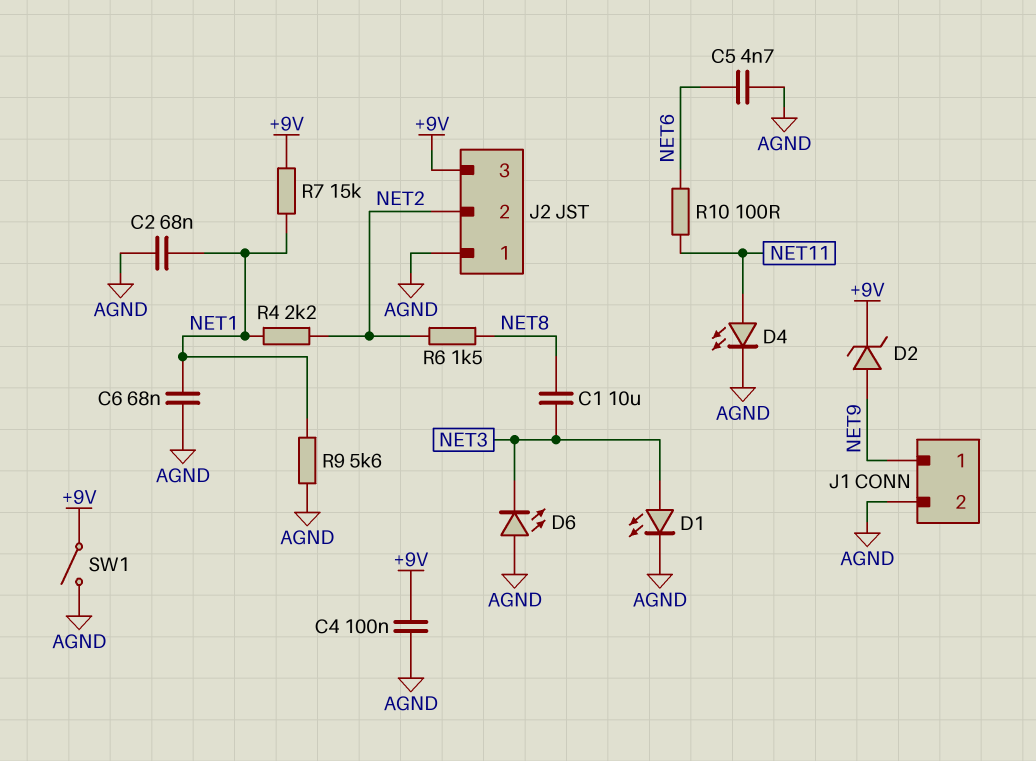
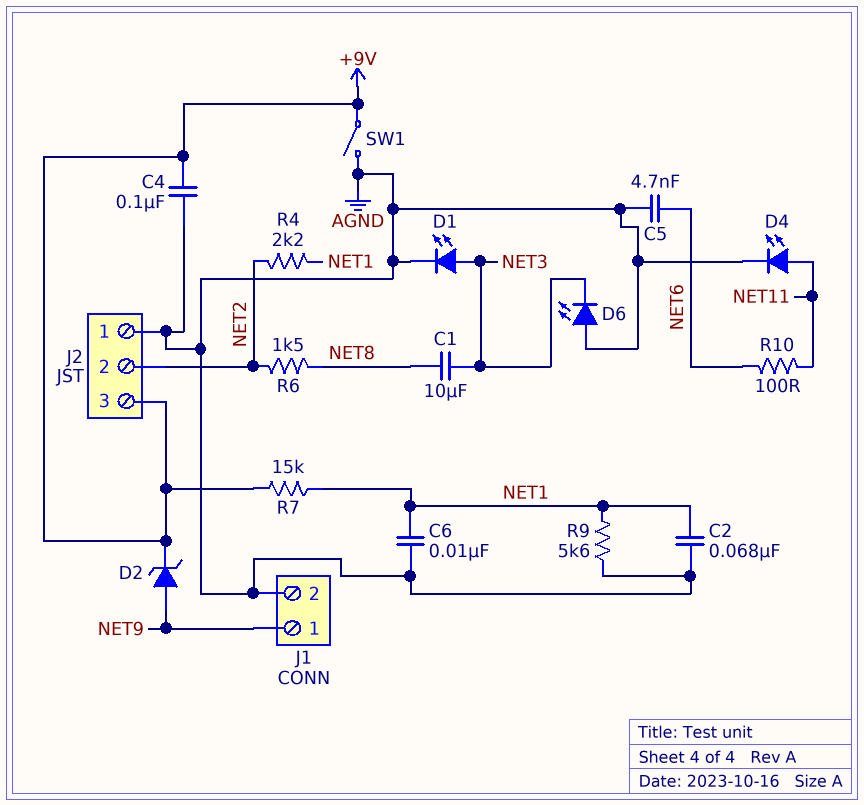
C6: 68nF (AGND, NET1) -> 10nF (AGND, NET1)

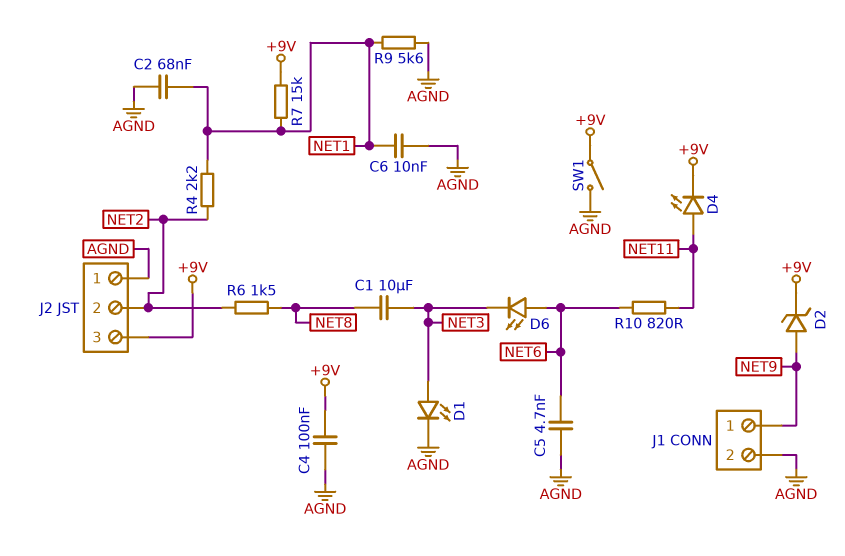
D4: LED (A NET11, K AGND) -> LED (A NET11, K +9V)
D6: LED (A AGND, K NET3) -> LED (A NET6, K NET3)
R10: 100 (NET6, NET11) -> 820 (NET6, NET11)

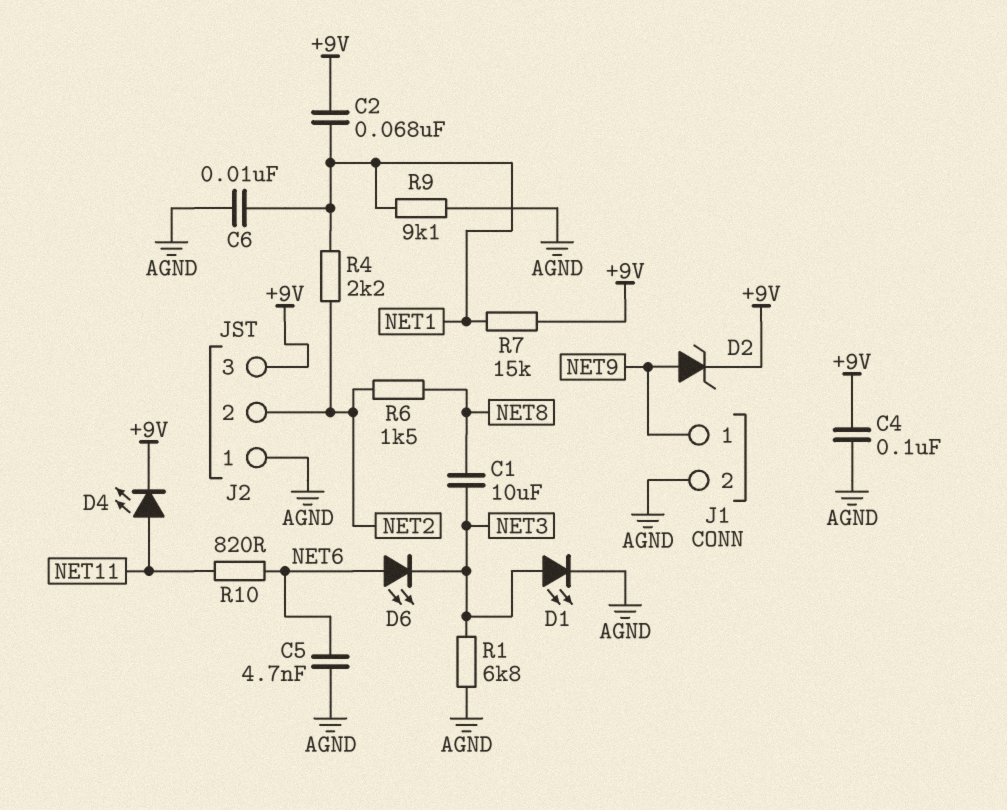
C2: 68nF (AGND, NET1) -> 68nF (+9V, NET1)
R1: none -> 6.8k (AGND, NET3)
R9: 5.6k (AGND, NET1) -> 9.1k (AGND, NET1)
SW1: switch (+9V, AGND) -> none

